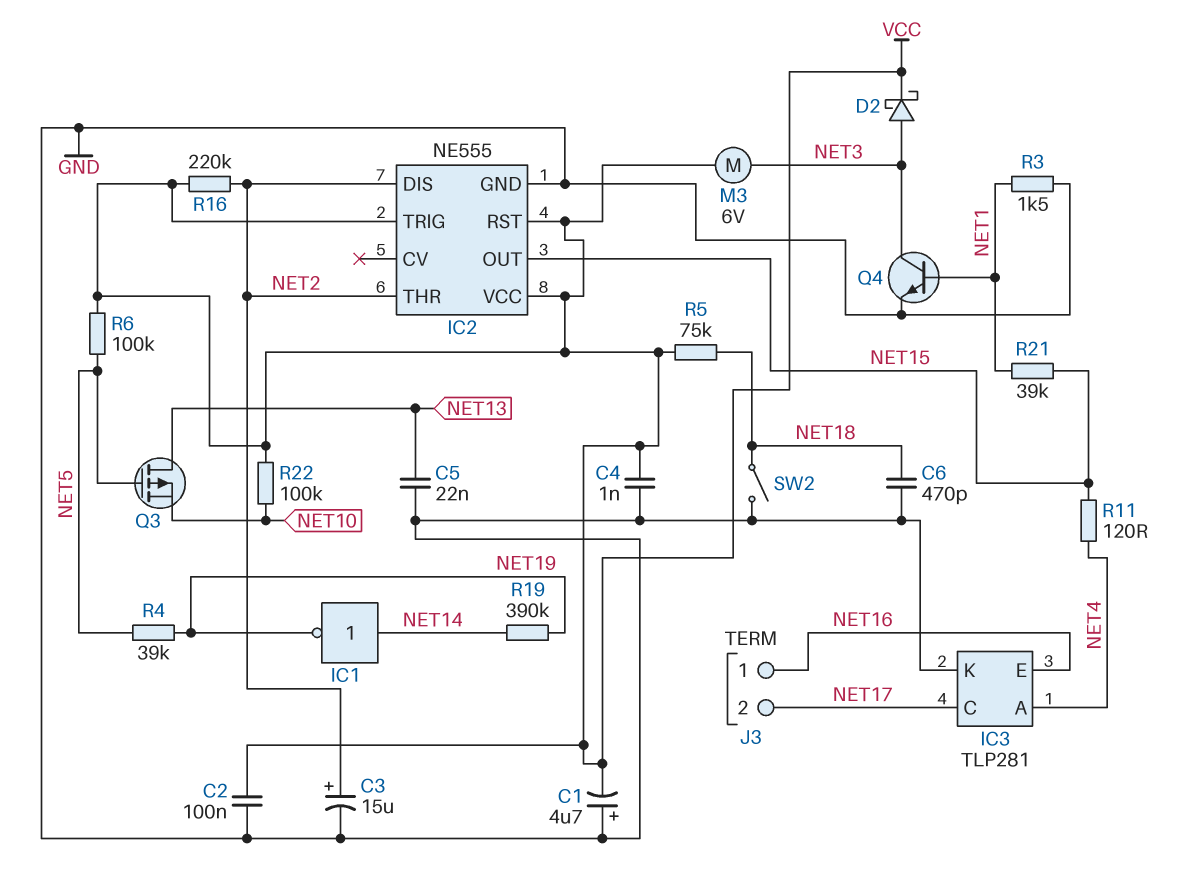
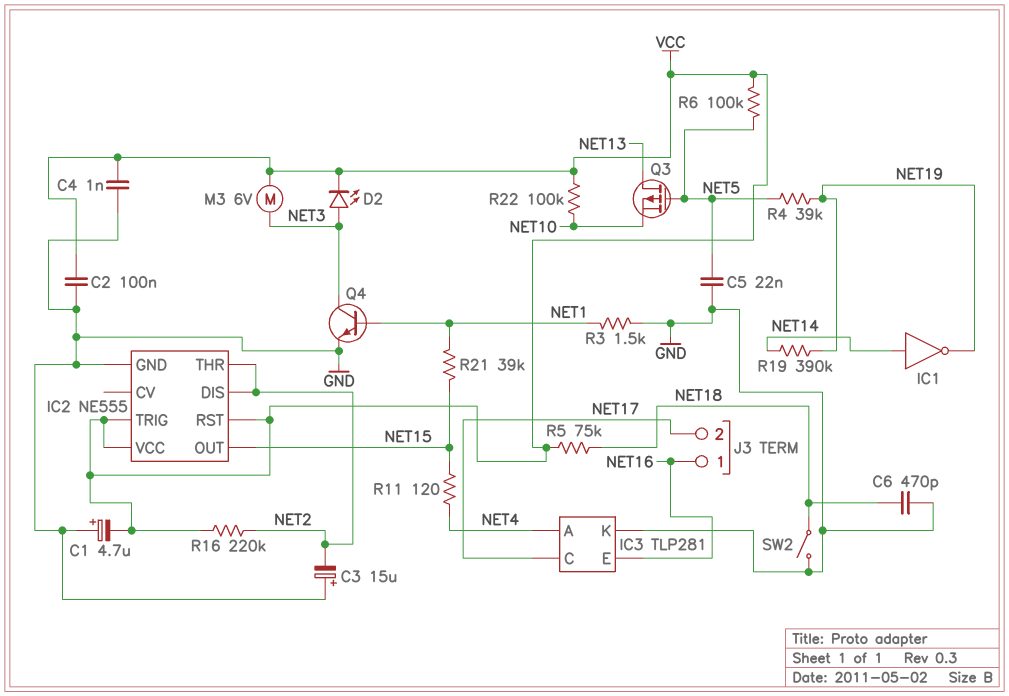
C3: 15uF (plus NET2, minus GND) -> 15uF (plus GND, minus NET2)
C5: 22nF (GND, NET13) -> 22nF (GND, NET5)
D2: schottky (A NET3, K VCC) -> LED (A NET3, K VCC)

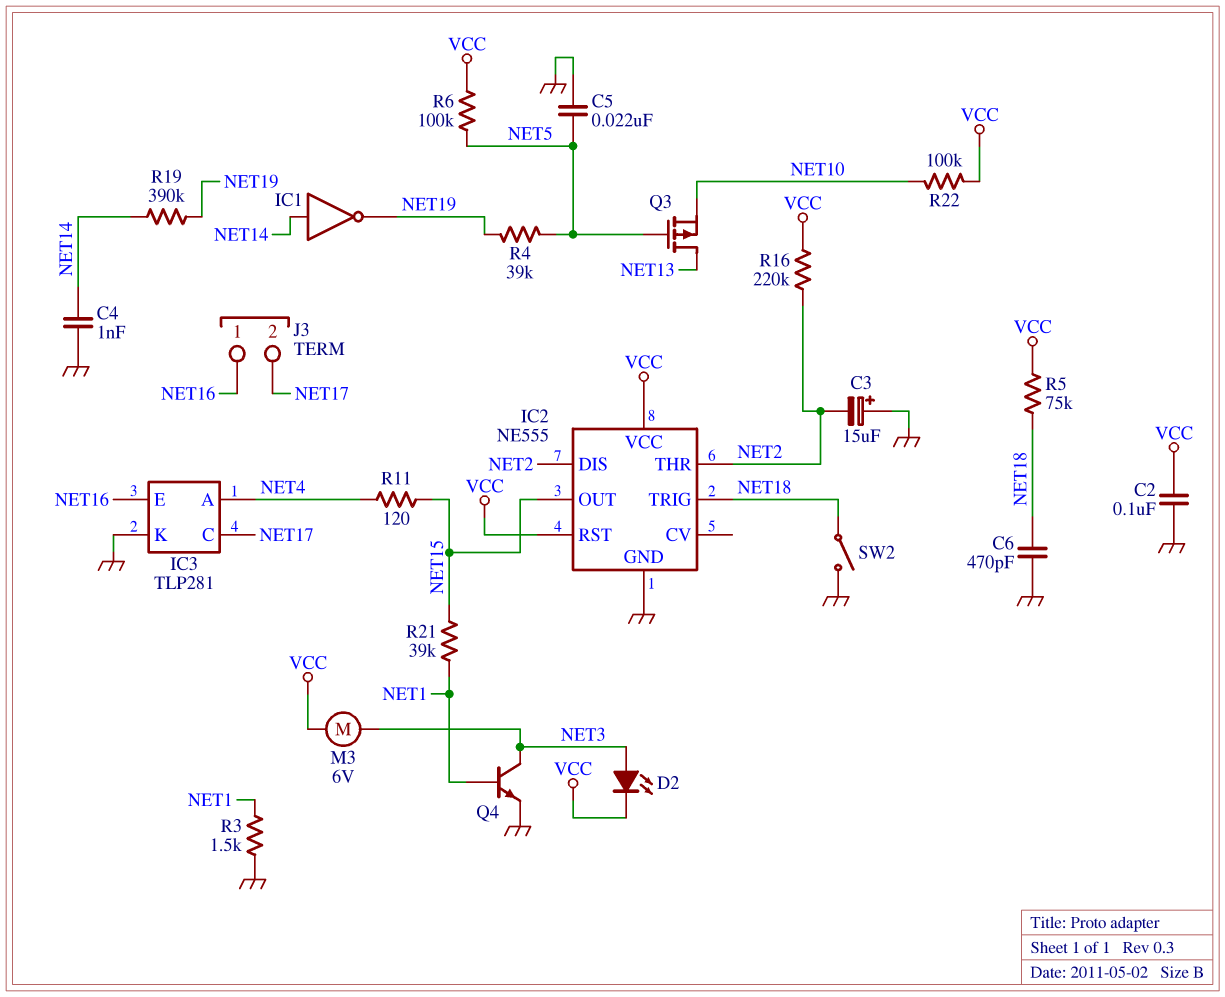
C1: 4.7uF (plus GND, minus VCC) -> none
C4: 1nF (GND, VCC) -> 1nF (GND, NET14)
IC2 pin TRIG: VCC -> NET18

